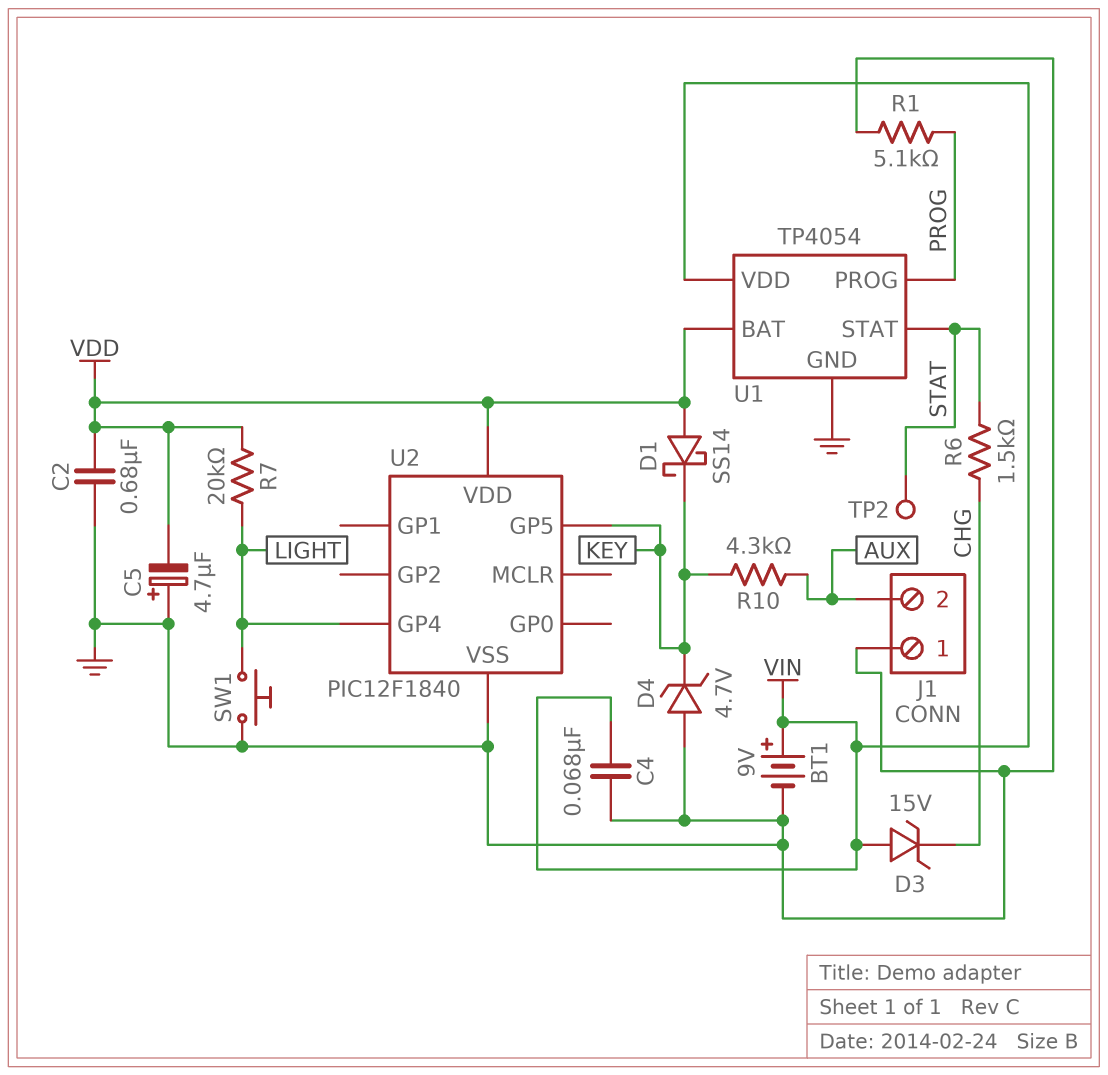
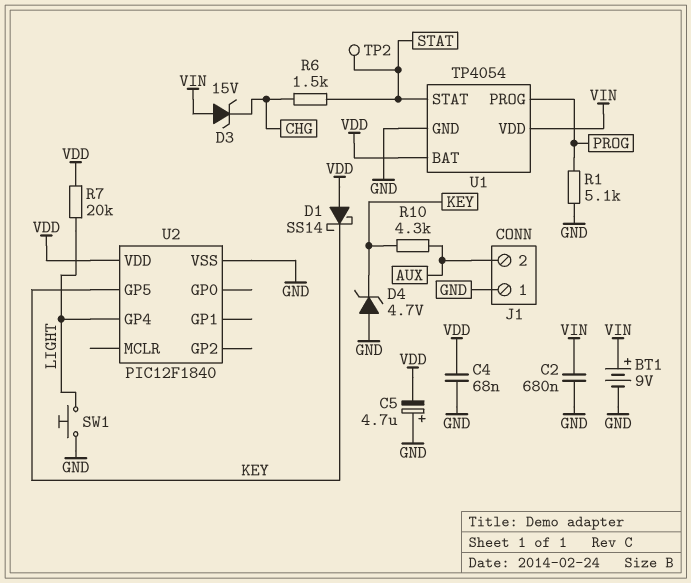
C2: 680nF (GND, VDD) -> 680nF (GND, VIN)
C4: 68nF (GND, VIN) -> 68nF (GND, VDD)

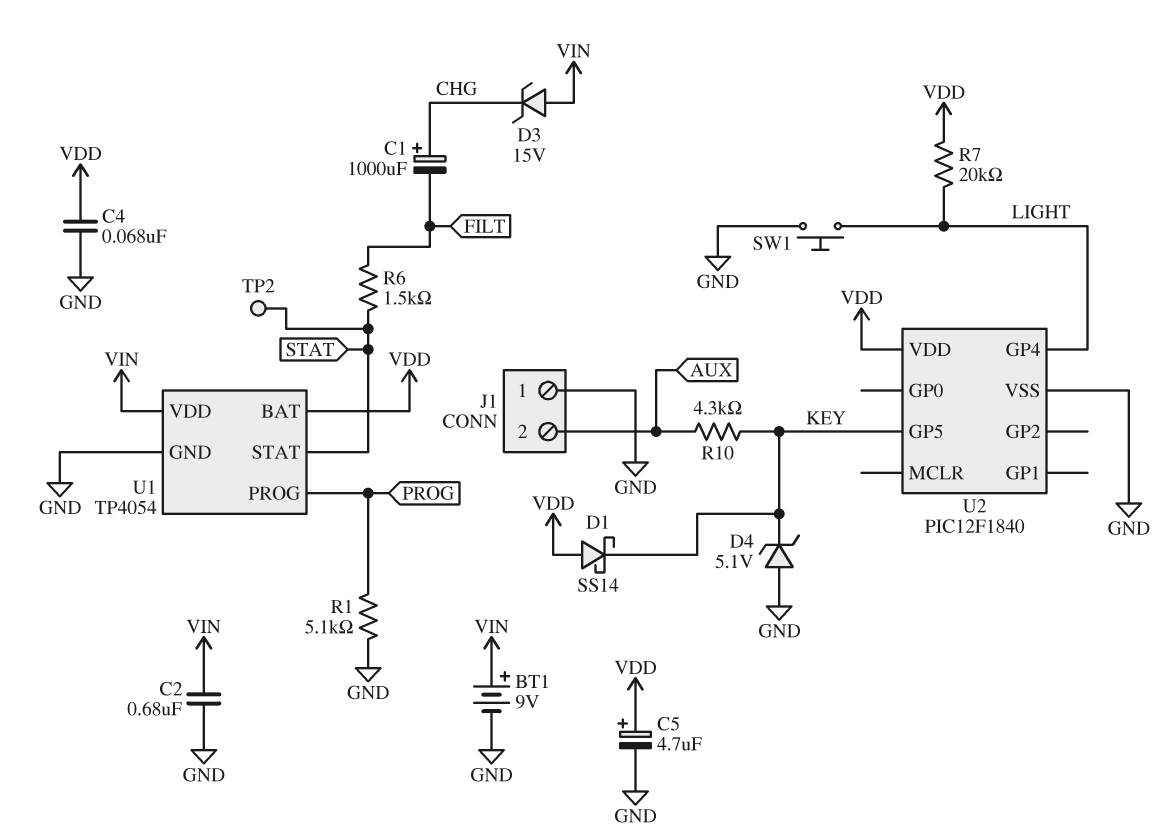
C1: none -> 1000uF (plus CHG, minus FILT)
C5: 4.7uF (plus GND, minus VDD) -> 4.7uF (plus VDD, minus GND)
D4: zener 4.7V (A GND, K KEY) -> zener 5.1V (A GND, K KEY)
R6: 1.5k (CHG, STAT) -> 1.5k (FILT, STAT)

